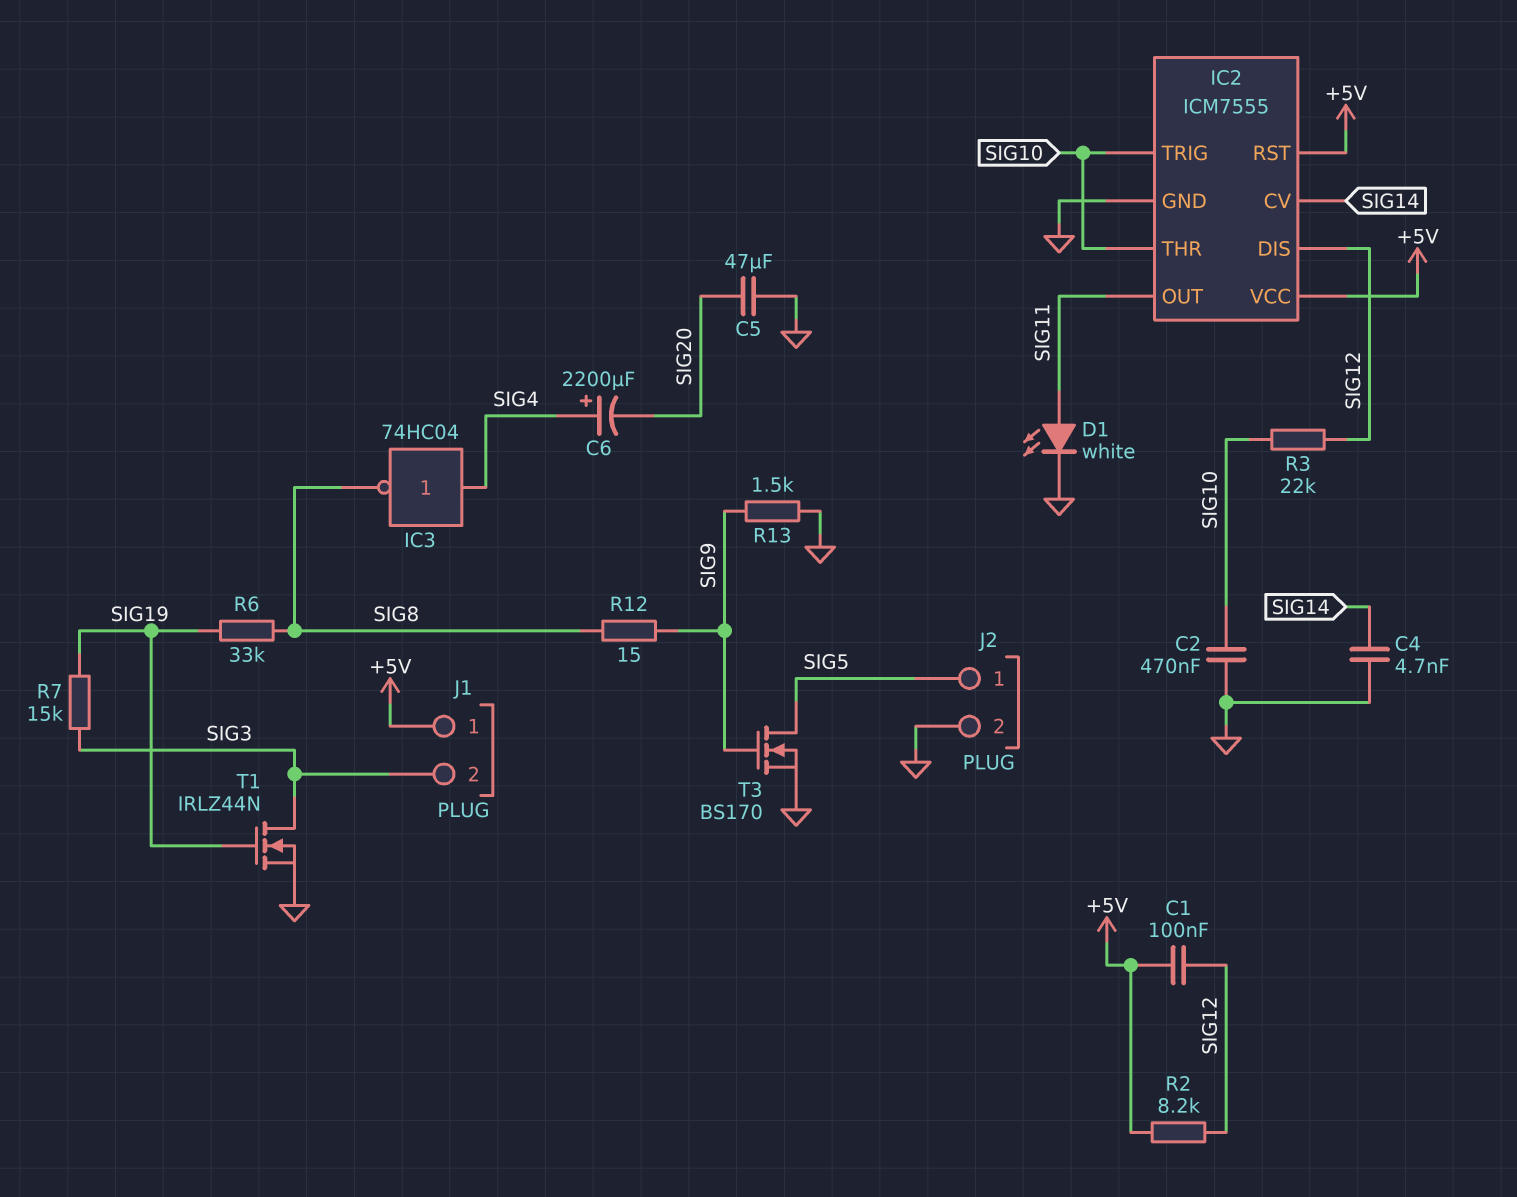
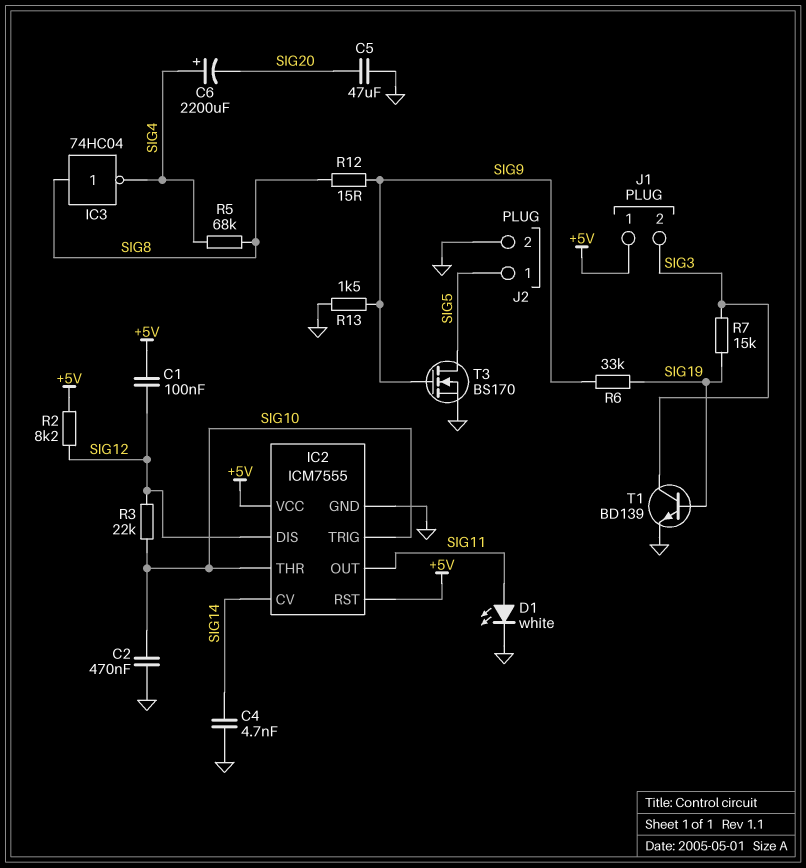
IC3: NOT 74HC04 (in SIG4, out SIG8) -> NOT 74HC04 (in SIG8, out SIG4)
R5: none -> 68k (SIG4, SIG8)
R6: 33k (SIG8, SIG19) -> 33k (SIG9, SIG19)
T1: NMOS IRLZ44N (G SIG19, D SIG3, S GND) -> NPN BD139 (B SIG19, C SIG3, E GND)

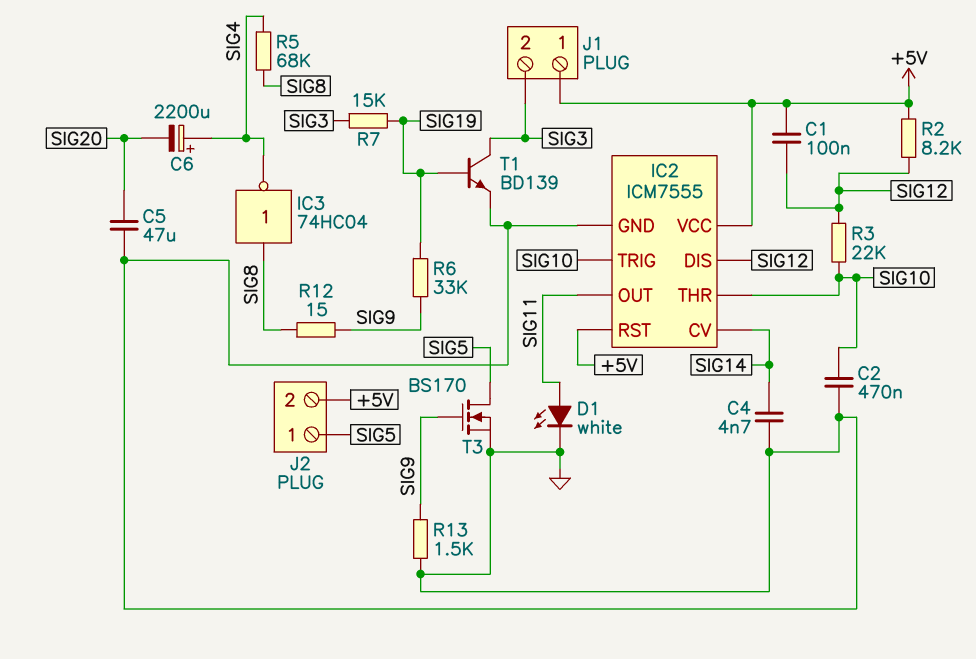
J2 pin 2: GND -> +5V

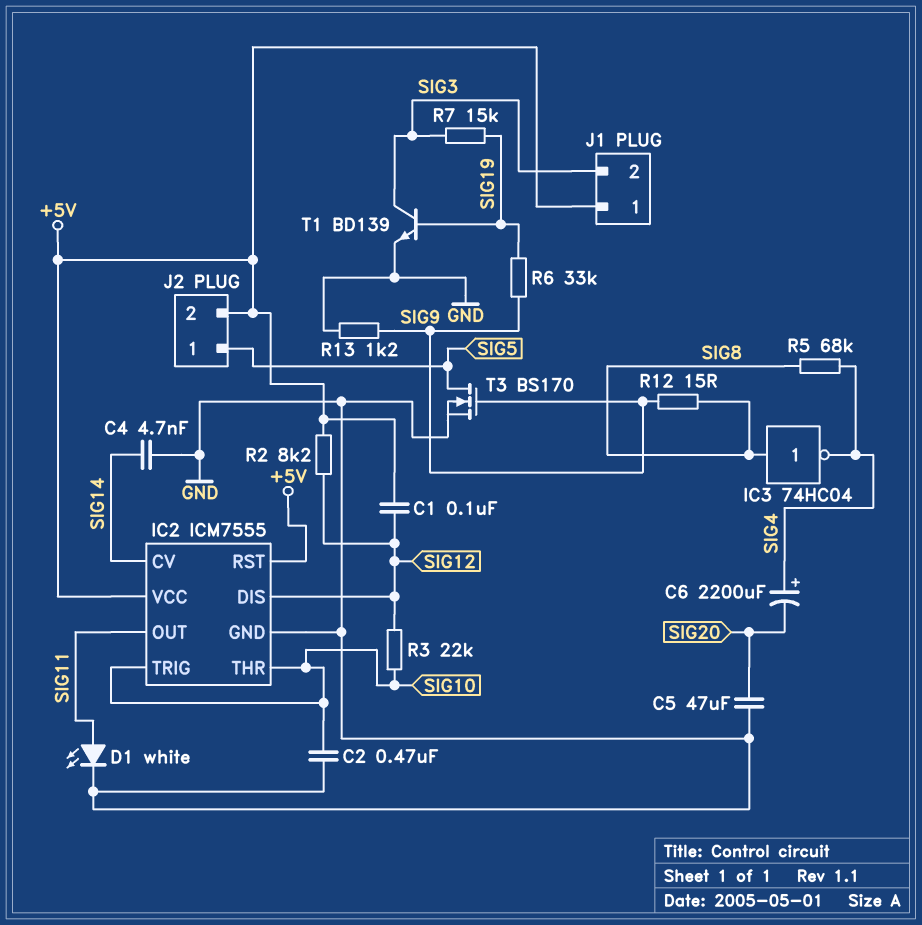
R13: 1.5k (GND, SIG9) -> 1.2k (GND, SIG9)

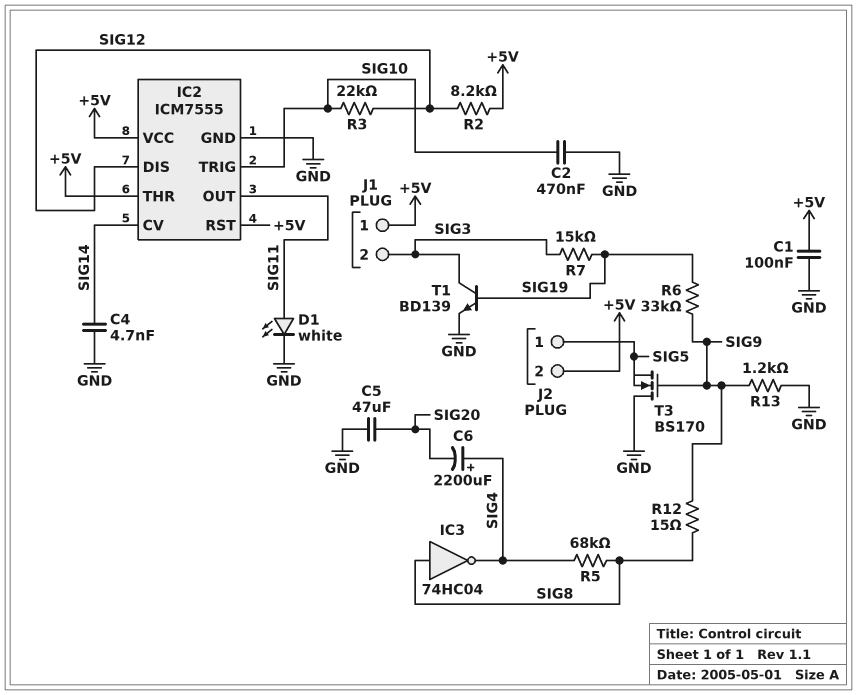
C1: 100nF (+5V, SIG12) -> 100nF (+5V, GND)
IC2 pin THR: SIG10 -> +5V
T3: NMOS BS170 (G SIG9, D SIG5, S GND) -> NMOS BS170 (G SIG9, D GND, S SIG5)

